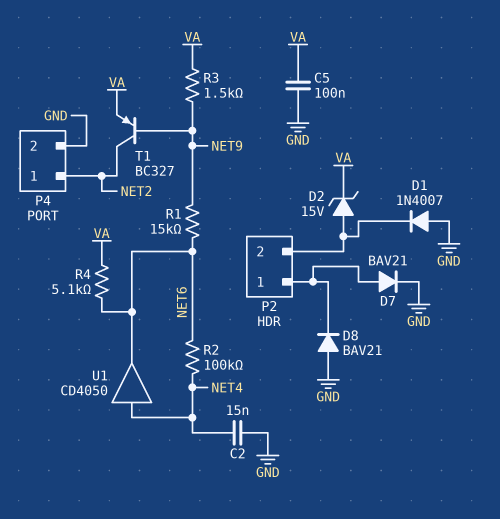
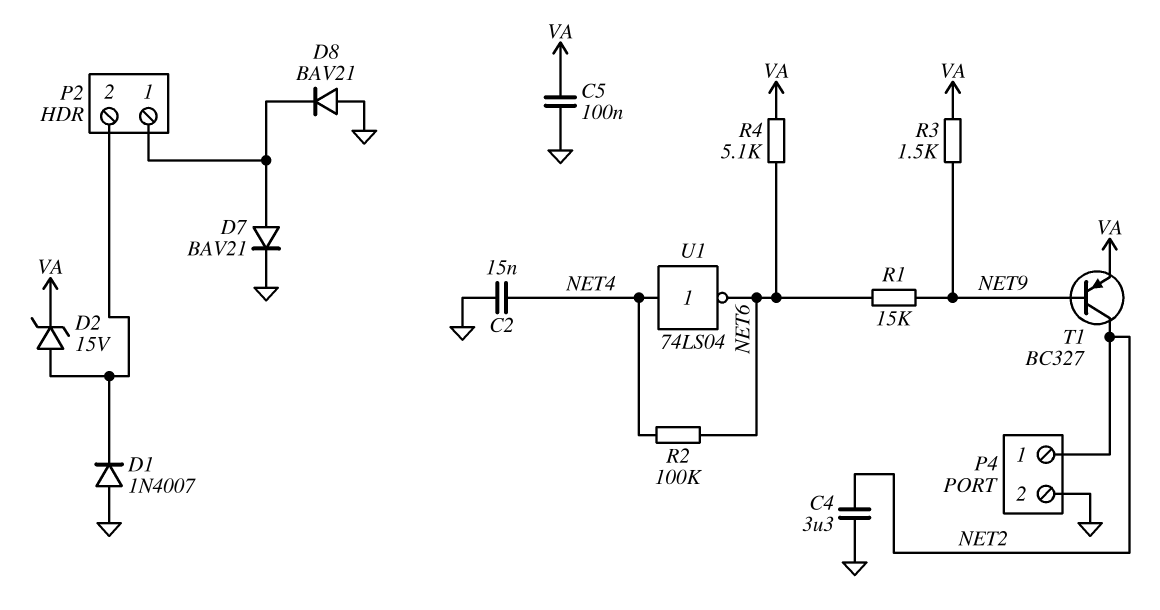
C4: none -> 3.3uF (GND, NET2)
U1: buffer CD4050 (in NET4, out NET6) -> NOT 74LS04 (in NET4, out NET6)

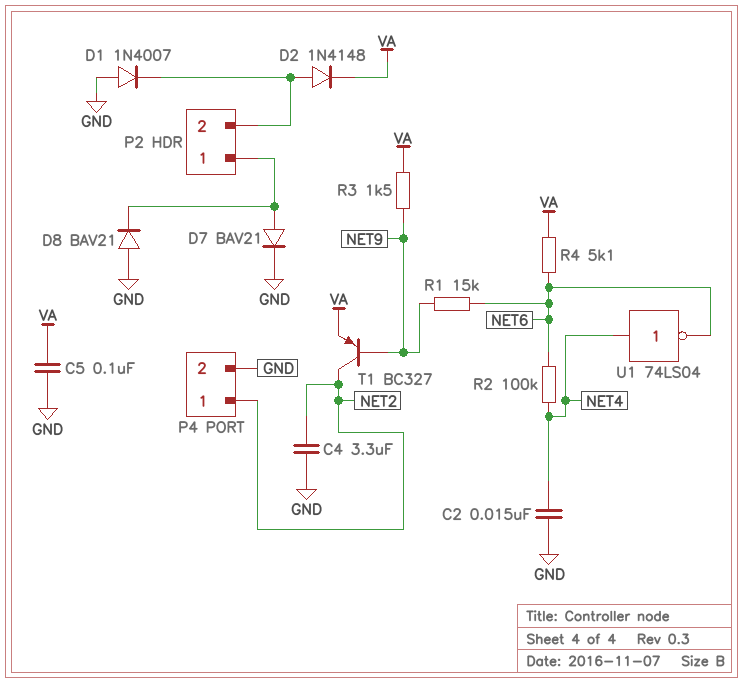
D2: zener 15V (A P2/2, K VA) -> diode 1N4148 (A P2/2, K VA)

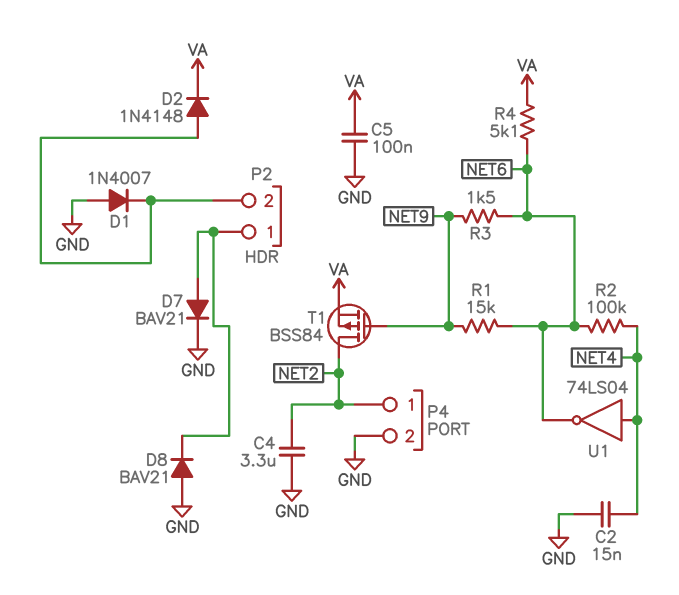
R3: 1.5k (NET9, VA) -> 1.5k (NET6, NET9)
T1: PNP BC327 (B NET9, C NET2, E VA) -> PMOS BSS84 (G NET9, D NET2, S VA)

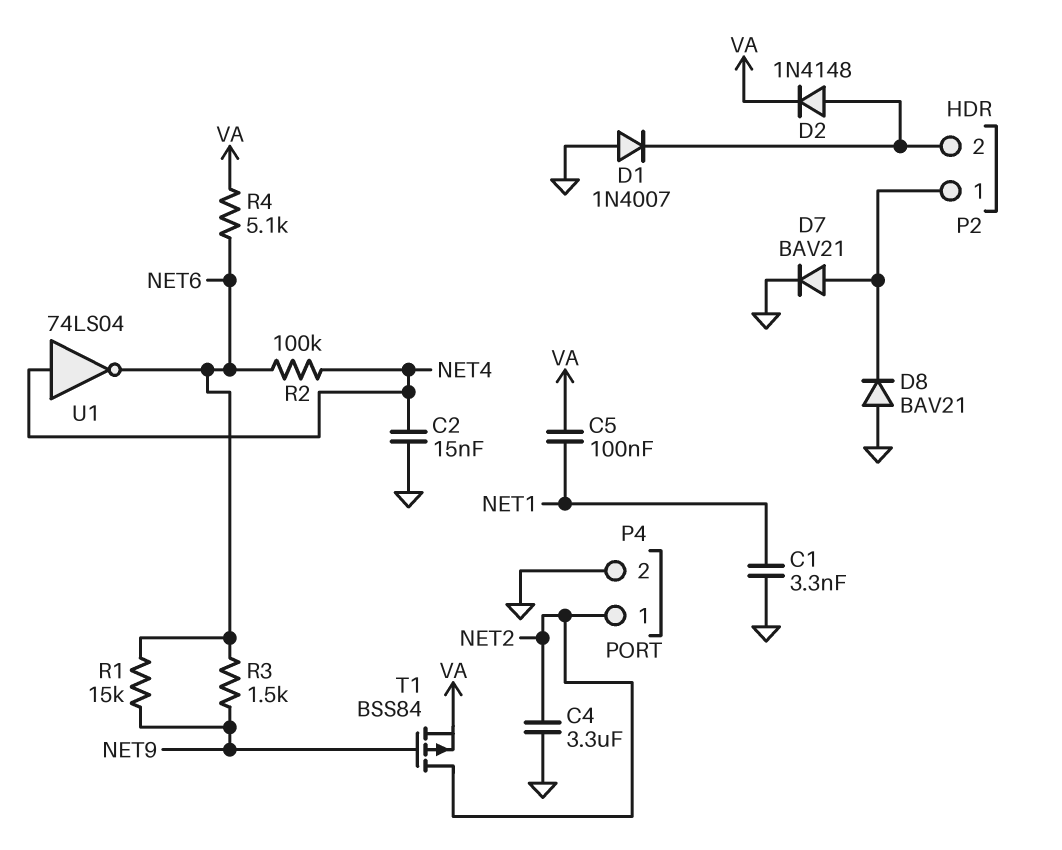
C1: none -> 3.3nF (GND, NET1)
C5: 100nF (GND, VA) -> 100nF (NET1, VA)

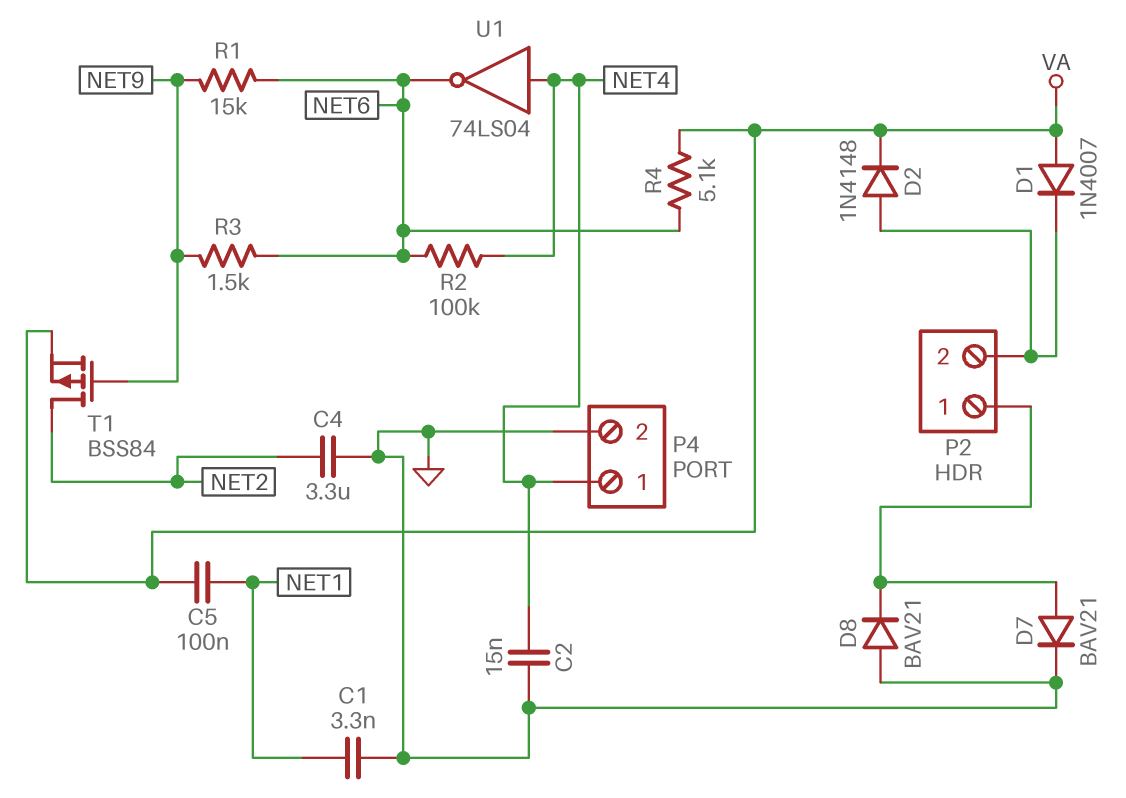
D1: diode 1N4007 (A GND, K P2/2) -> diode 1N4007 (A VA, K P2/2)
P4 pin 1: NET2 -> NET4

